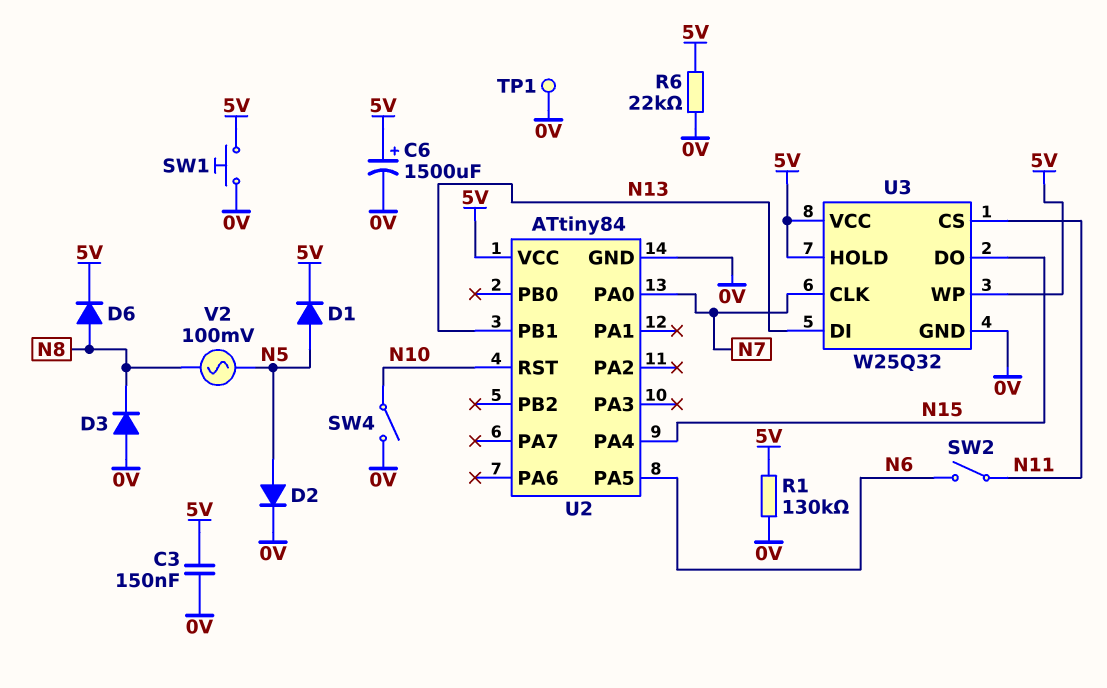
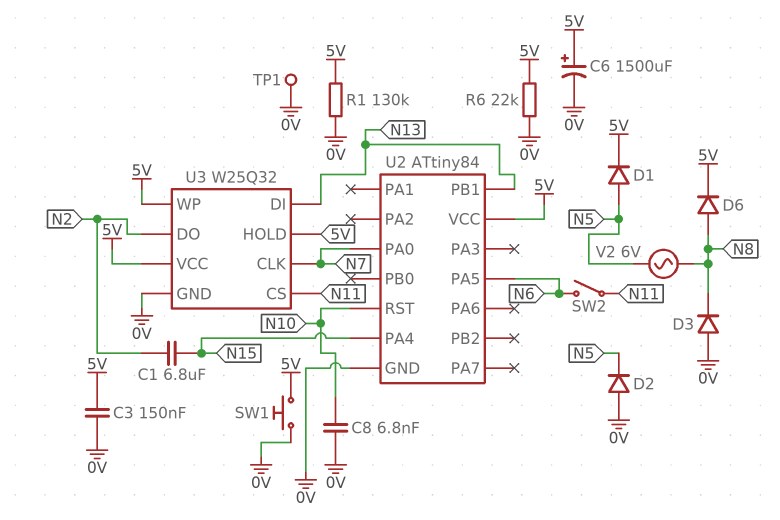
C1: none -> 6.8uF (N2, N15)
C8: none -> 6.8nF (0V, N10)
D2: diode (A N5, K 0V) -> diode (A 0V, K N5)
SW4: switch (0V, N10) -> none
U3 pin DO: N15 -> N2
V2: AC 100mV (N5, N8) -> AC 6V (N5, N8)

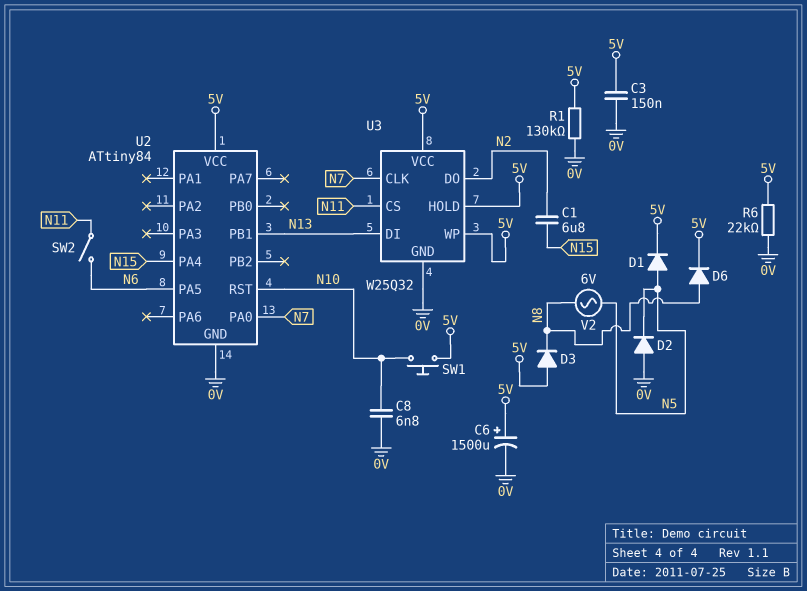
D3: diode (A 0V, K N8) -> diode (A 5V, K N8)
SW1: button (0V, 5V) -> button (5V, N10)
TP1: test point (0V) -> none

